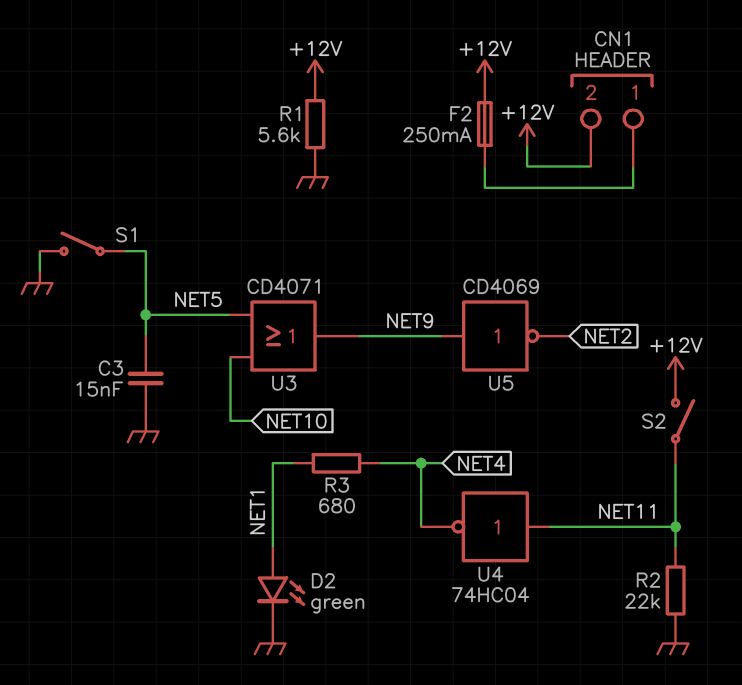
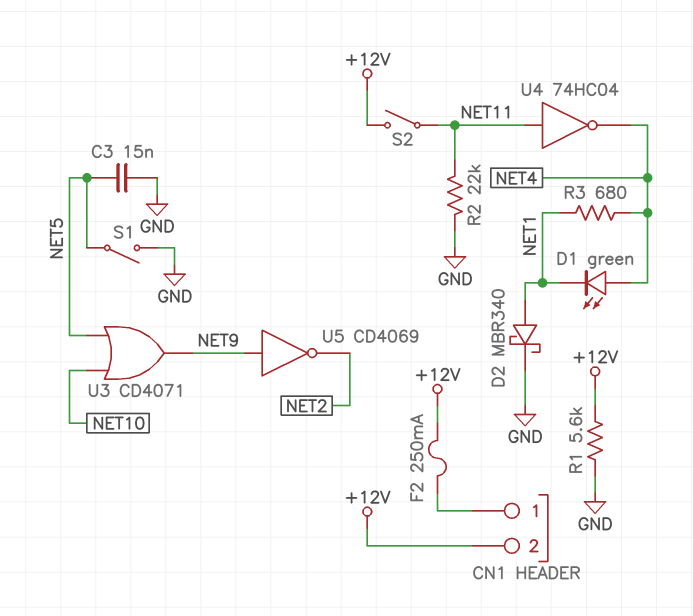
D1: none -> LED green (A NET4, K NET1)
D2: LED green (A NET1, K GND) -> schottky MBR340 (A NET1, K GND)

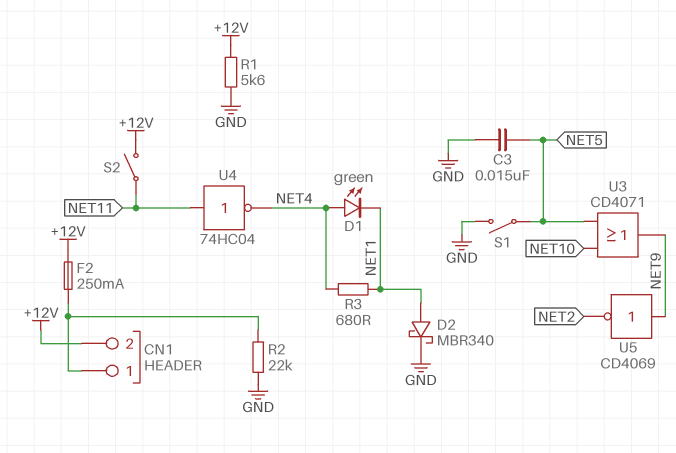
R2: 22k (GND, NET11) -> 22k (CN1/1, GND)

